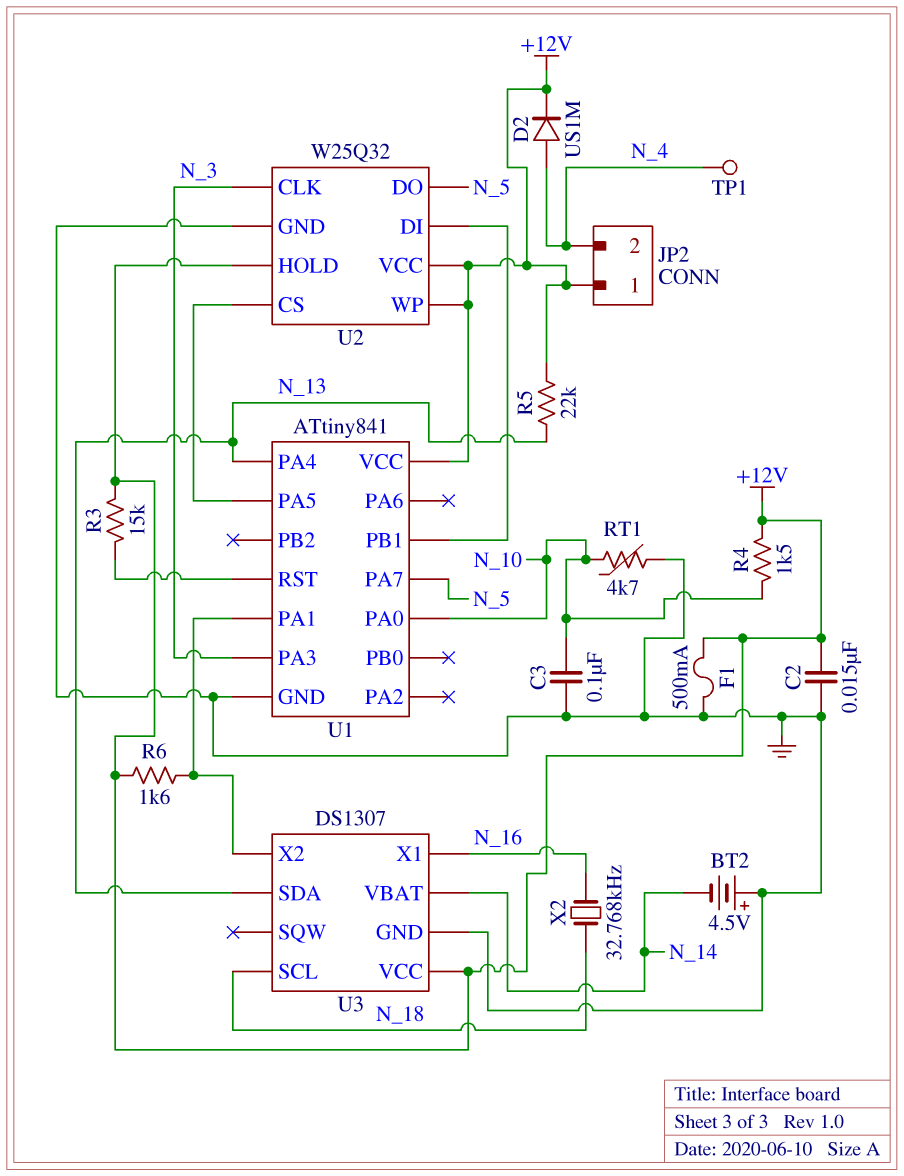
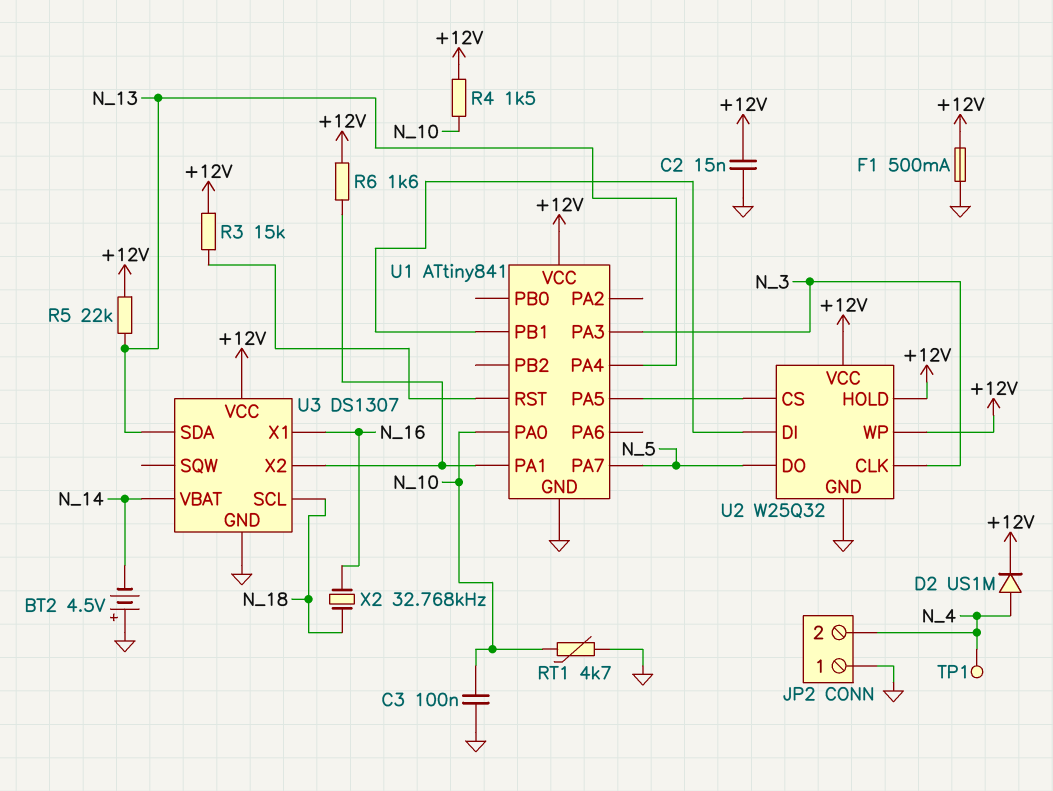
JP2 pin 1: +12V -> GND

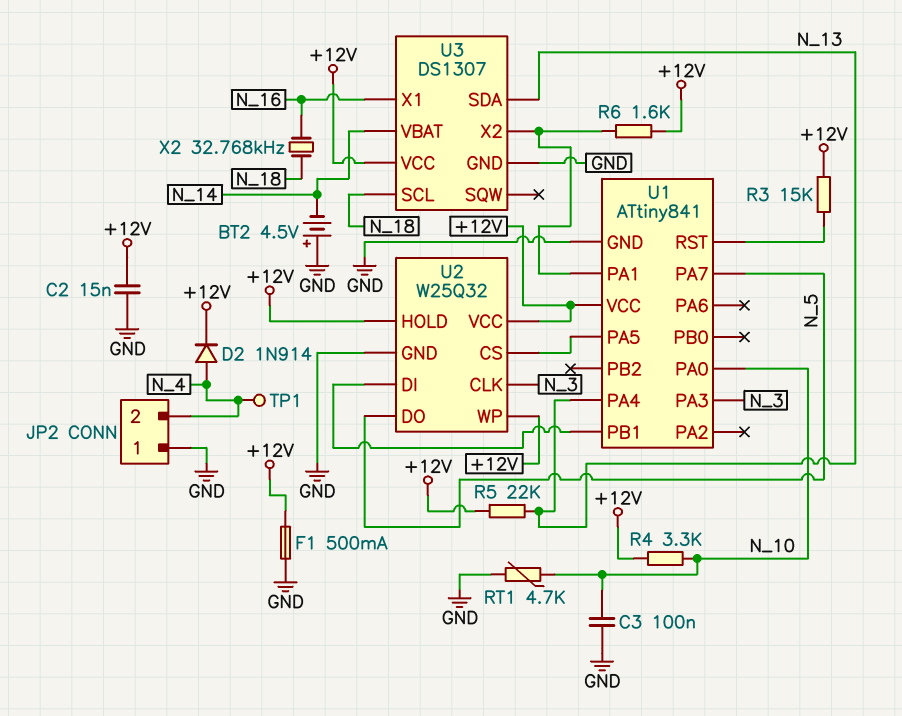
D2: diode US1M (A N_4, K +12V) -> diode 1N914 (A N_4, K +12V)
R4: 1.5k (+12V, N_10) -> 3.3k (+12V, N_10)

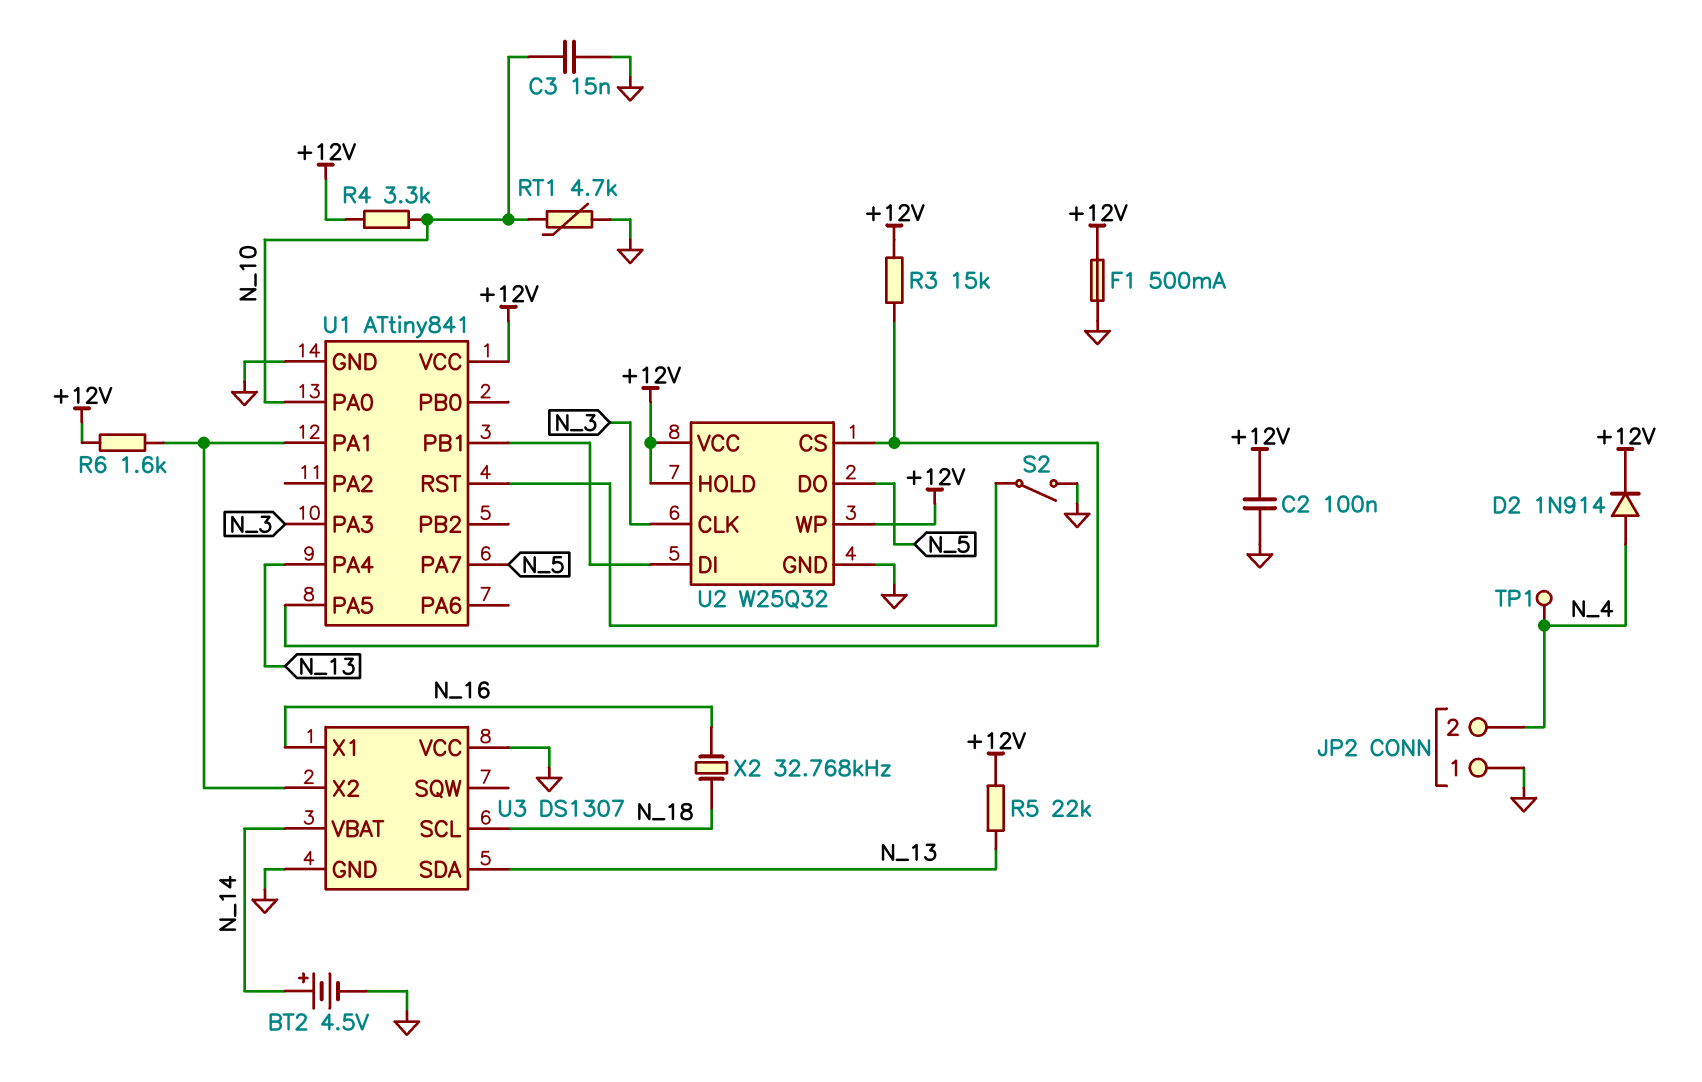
BT2: 4.5V (plus GND, minus N_14) -> 4.5V (plus N_14, minus GND)
C2: 15nF (+12V, GND) -> 100nF (+12V, GND)
C3: 100nF (GND, N_10) -> 15nF (GND, N_10)
R3: 15k (+12V, U1/RST) -> 15k (+12V, U1/PA5)
S2: none -> switch (GND, U1/RST)
U3 pin VCC: +12V -> GND

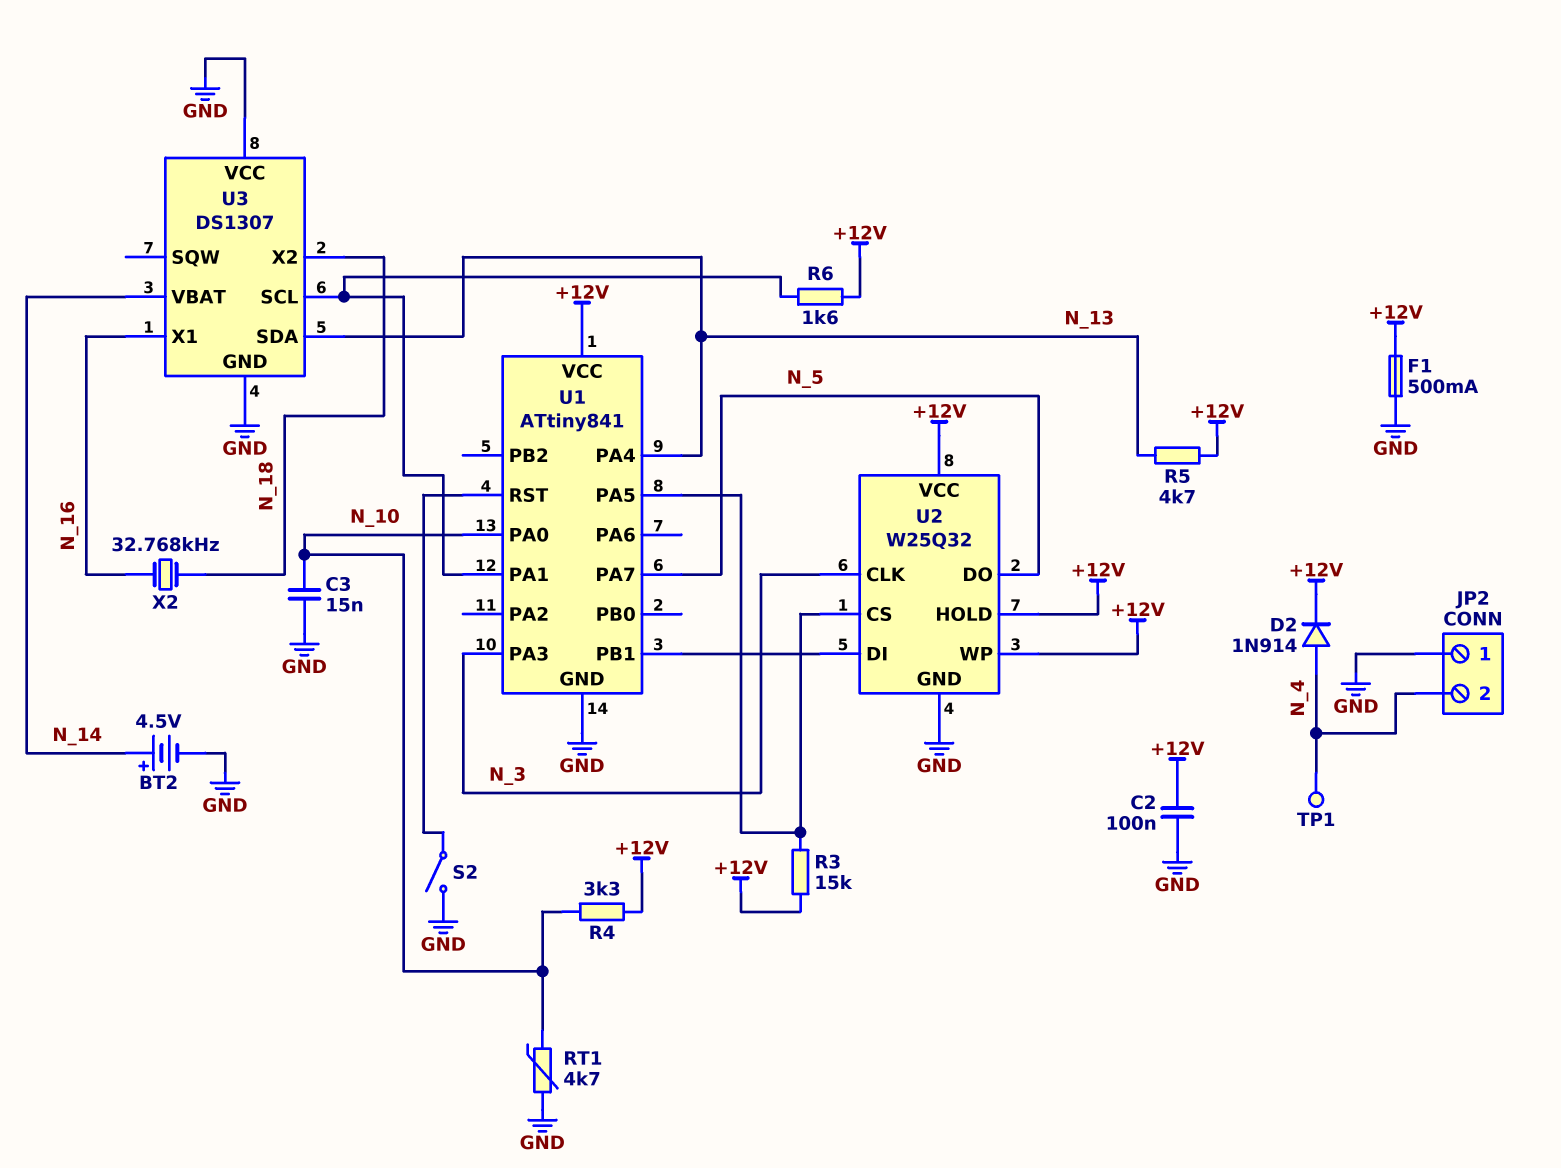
R5: 22k (+12V, N_13) -> 4.7k (+12V, N_13)
U3 pin SCL: N_18 -> U1/PA1
U3 pin X2: U1/PA1 -> N_18

